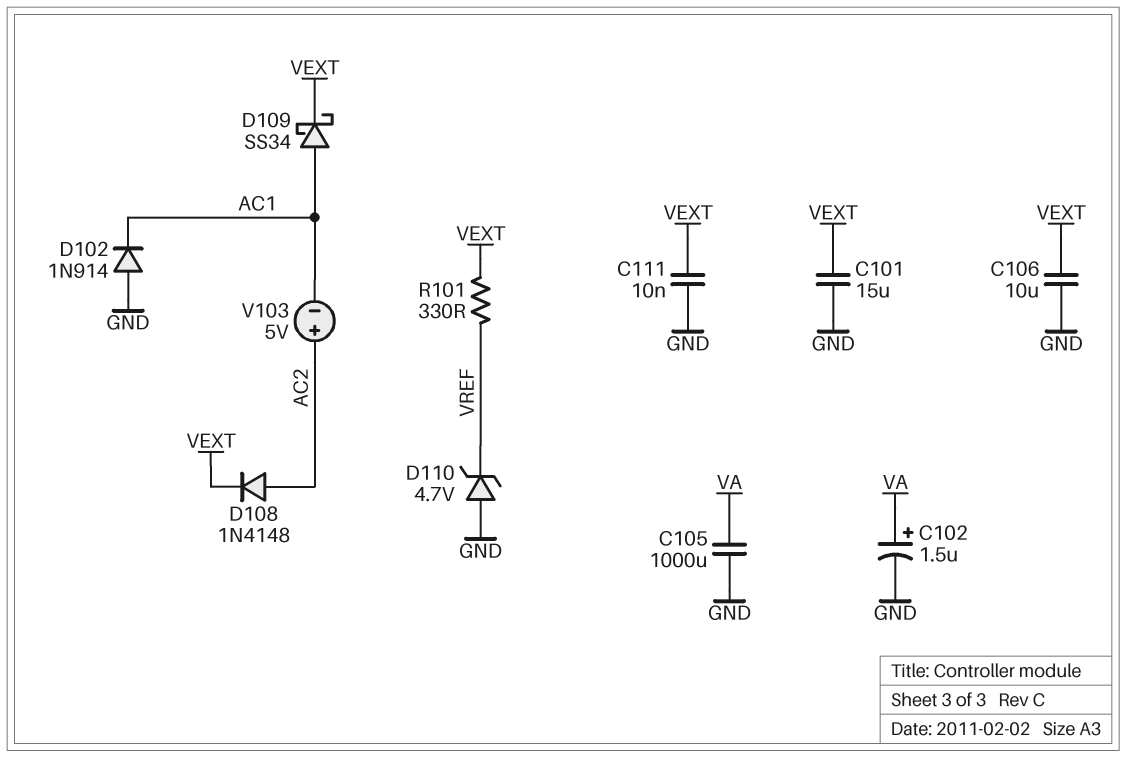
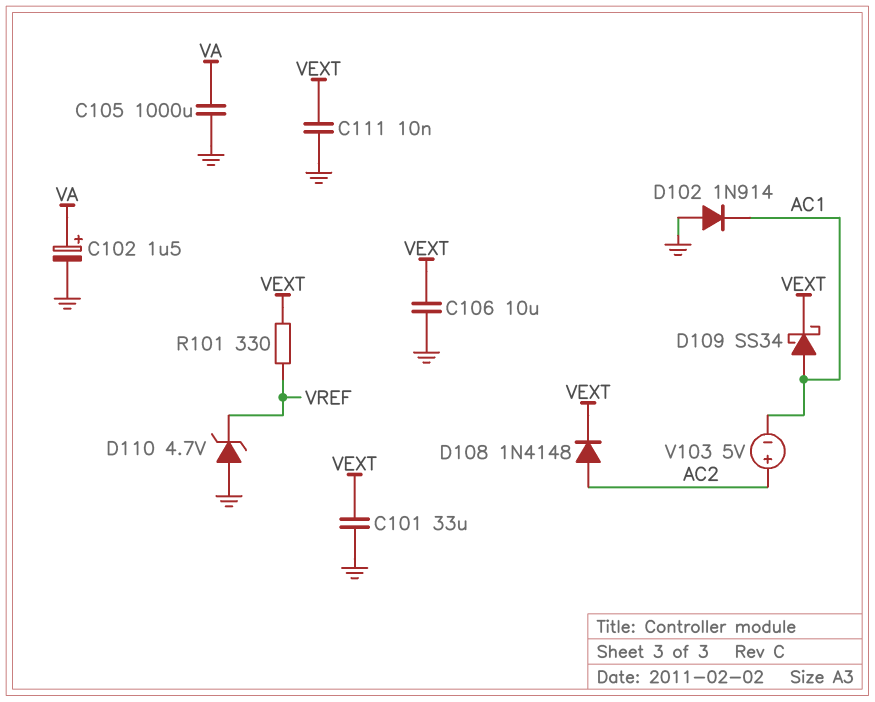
C101: 15uF (GND, VEXT) -> 33uF (GND, VEXT)

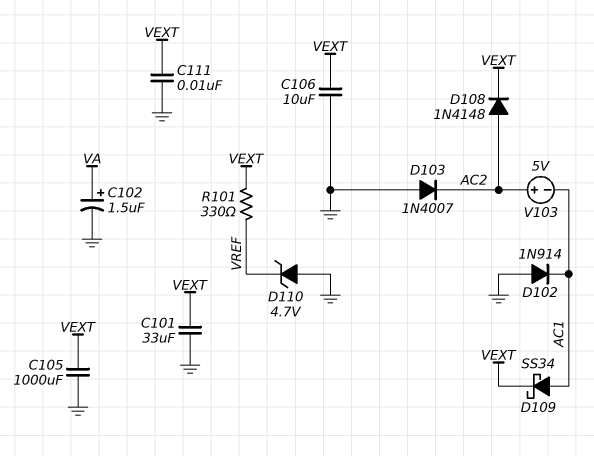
C105: 1000uF (GND, VA) -> 1000uF (GND, VEXT)
D103: none -> diode 1N4007 (A GND, K AC2)

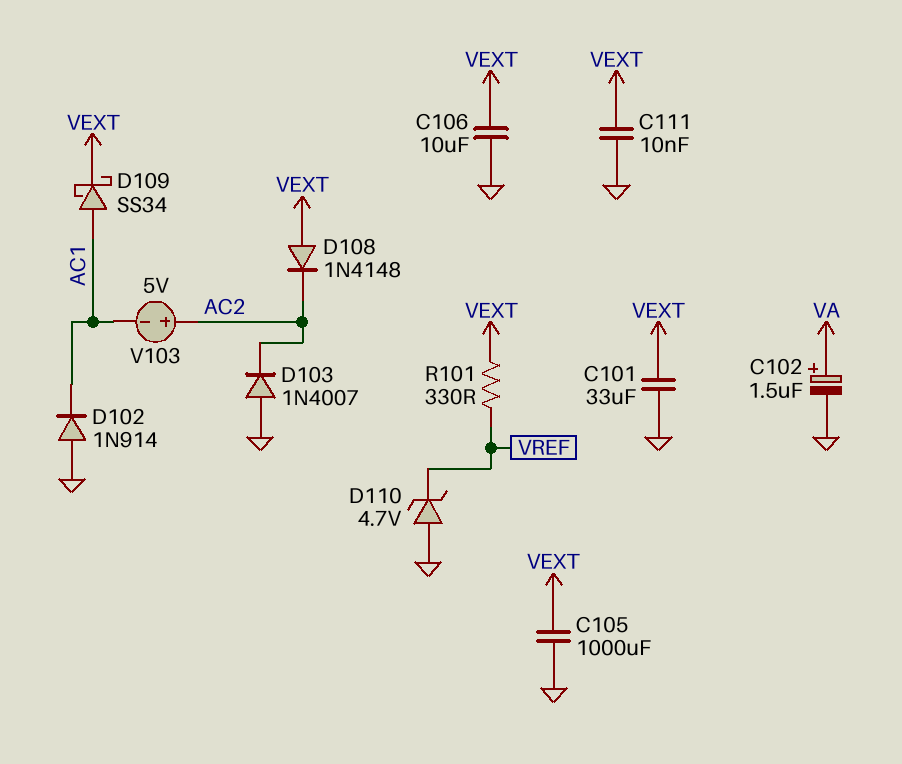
D108: diode 1N4148 (A AC2, K VEXT) -> diode 1N4148 (A VEXT, K AC2)

